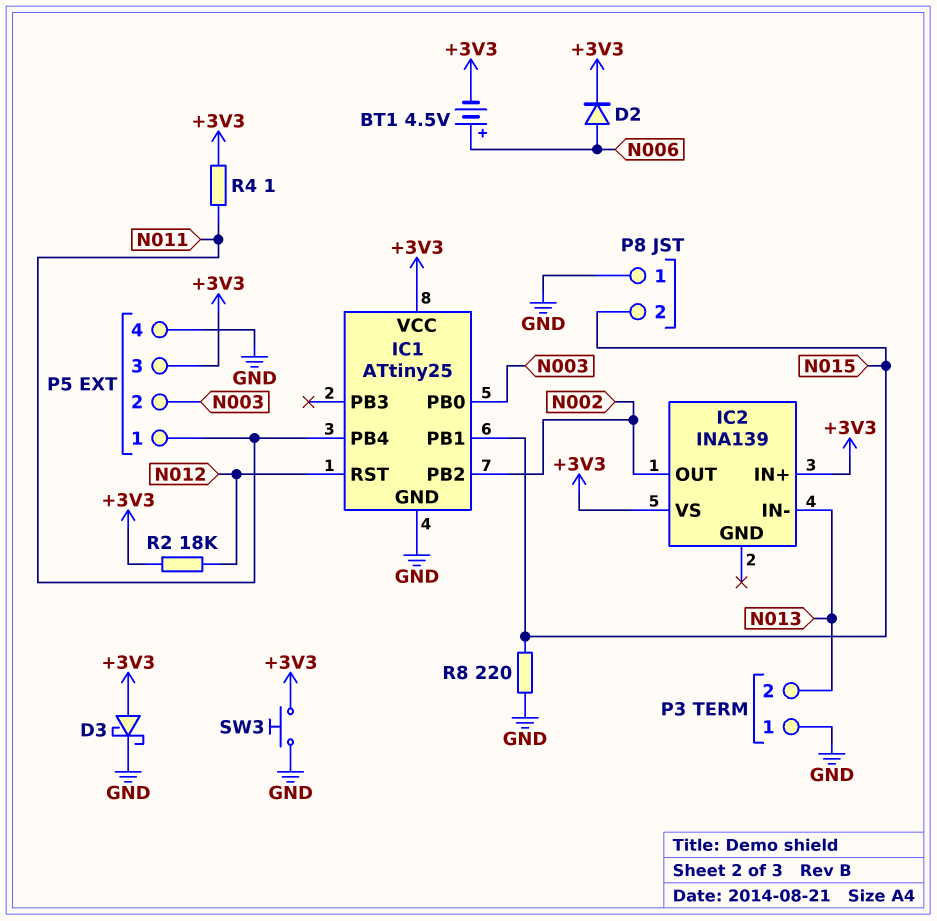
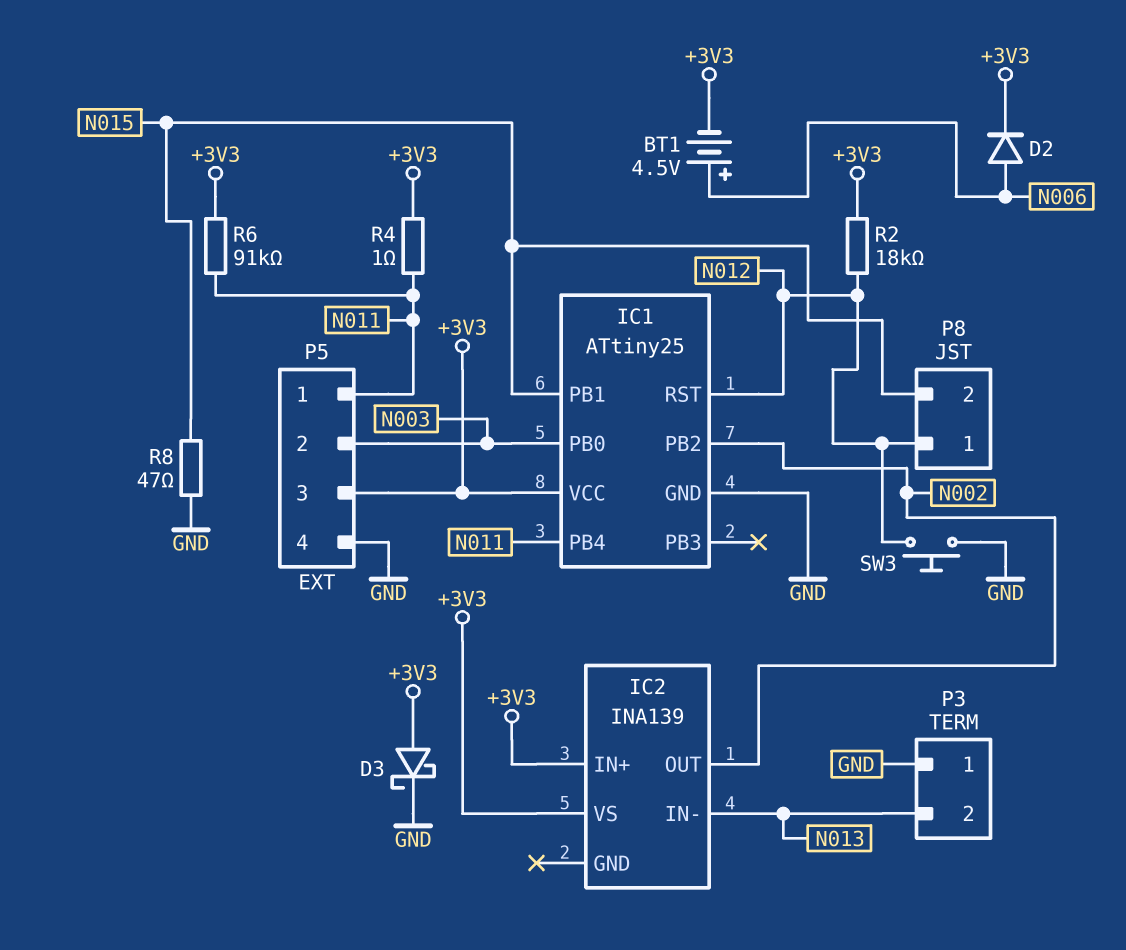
P8 pin 1: GND -> N012
R6: none -> 91k (+3V3, N011)
R8: 220 (GND, N015) -> 47 (GND, N015)
SW3: button (+3V3, GND) -> button (GND, N012)

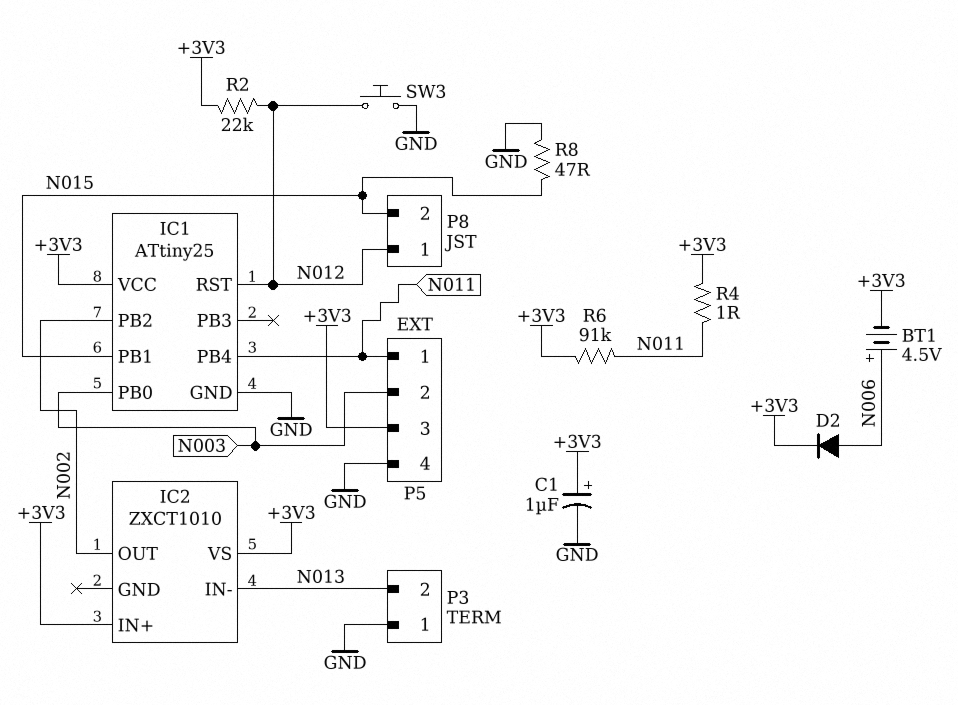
C1: none -> 1uF (plus +3V3, minus GND)
D3: schottky (A +3V3, K GND) -> none
IC2: INA139 -> ZXCT1010
R2: 18k (+3V3, N012) -> 22k (+3V3, N012)

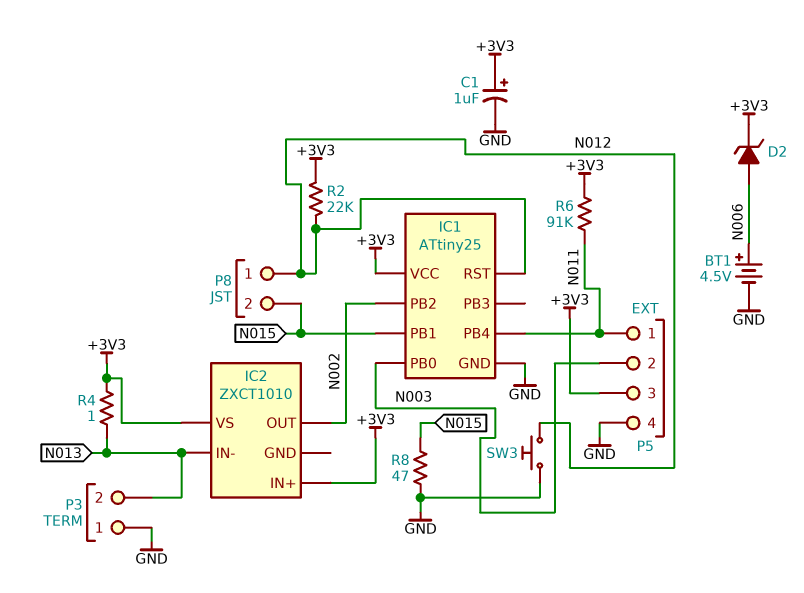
BT1: 4.5V (plus N006, minus +3V3) -> 4.5V (plus N006, minus GND)
D2: diode (A N006, K +3V3) -> zener (A N006, K +3V3)
R4: 1 (+3V3, N011) -> 1 (+3V3, N013)

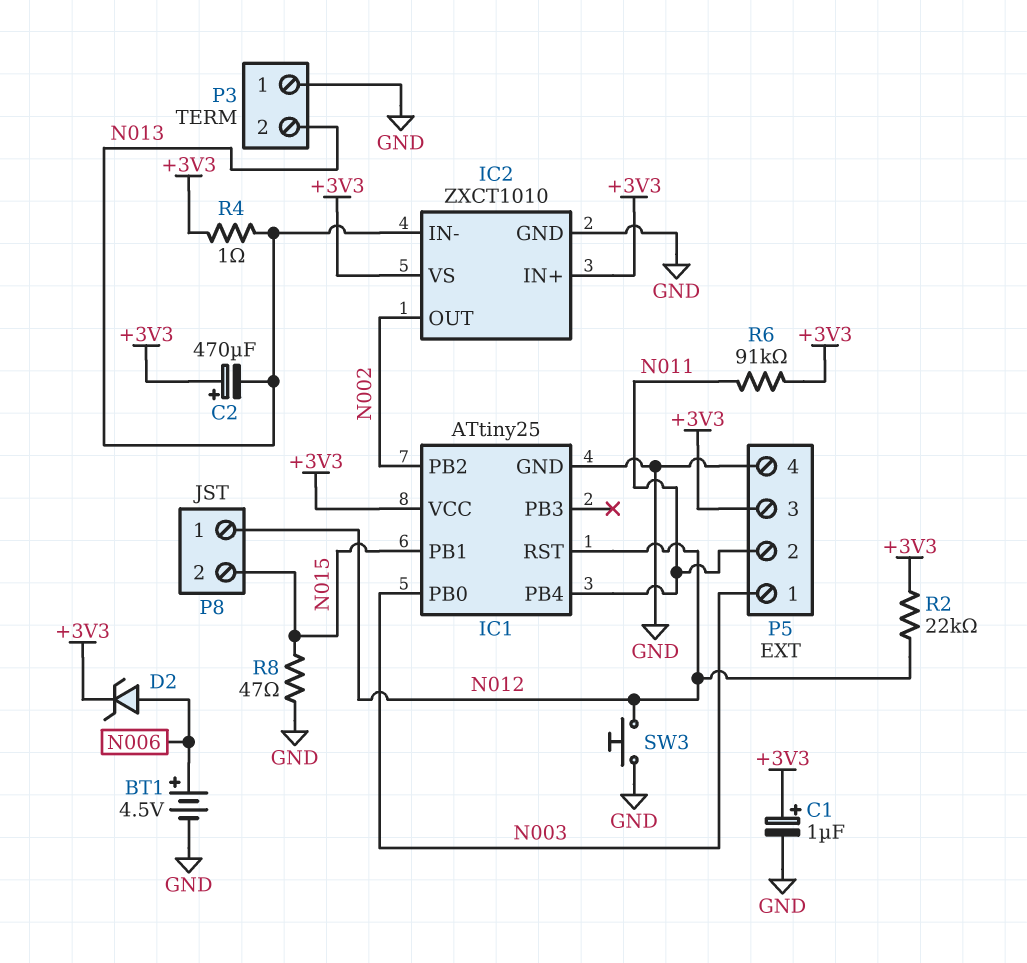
C2: none -> 470uF (plus +3V3, minus N013)
IC2 pin GND: none -> GND
P5 pin 1: N011 -> N003
P5 pin 2: N003 -> N011

